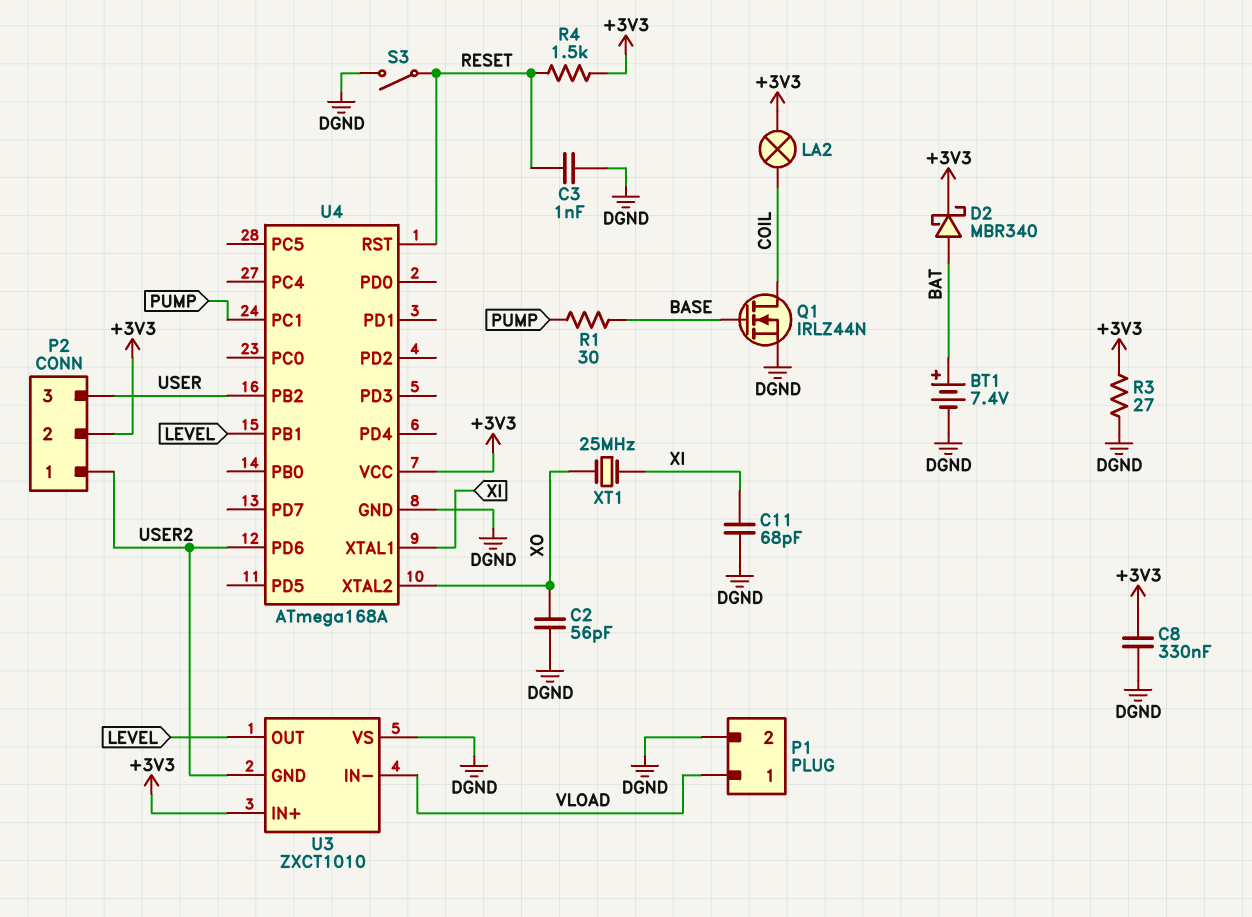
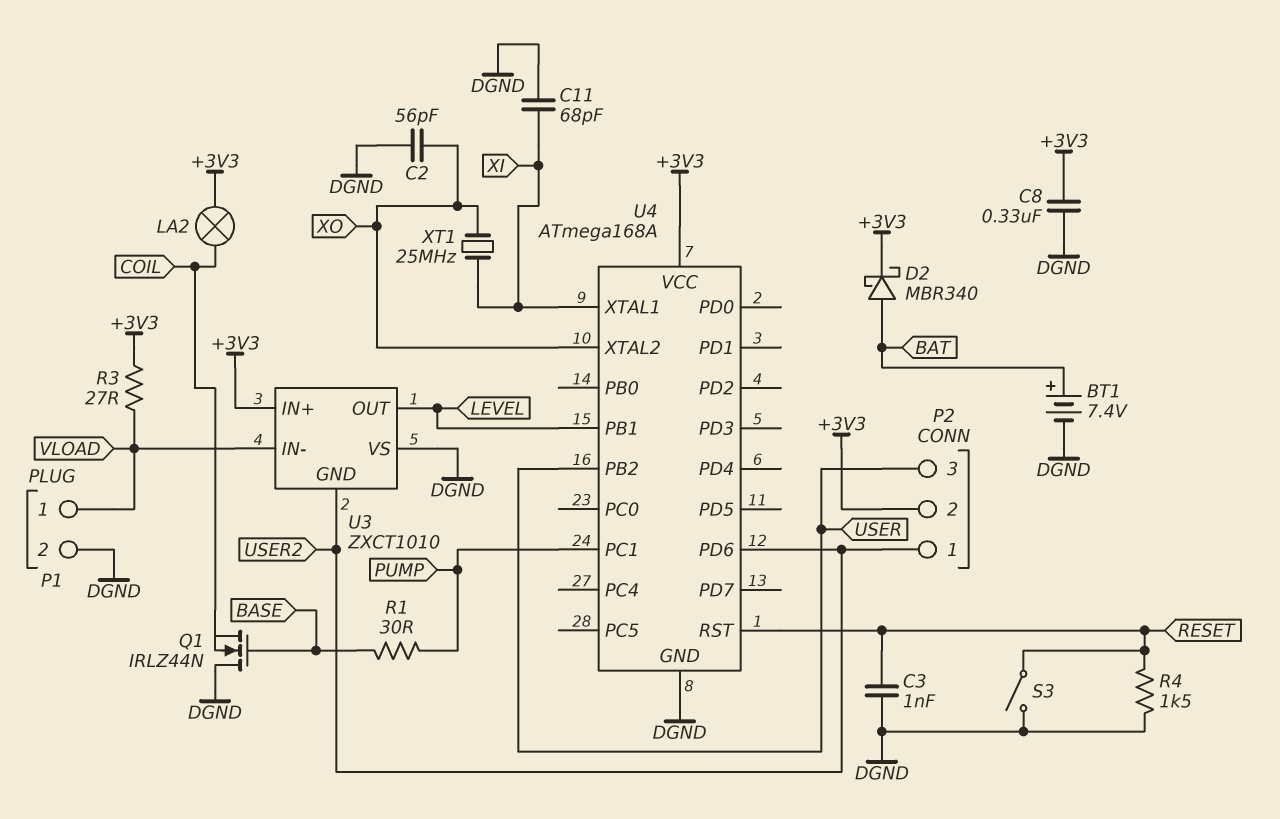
Q1: NMOS IRLZ44N (G BASE, D COIL, S DGND) -> NMOS IRLZ44N (G BASE, D DGND, S COIL)
R3: 27 (+3V3, DGND) -> 27 (+3V3, VLOAD)
R4: 1.5k (+3V3, RESET) -> 1.5k (DGND, RESET)

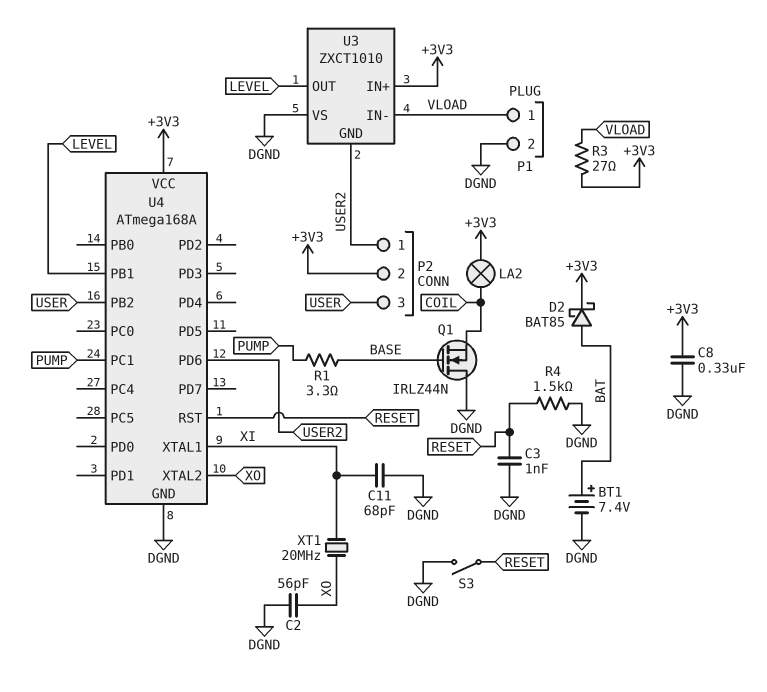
D2: schottky MBR340 (A BAT, K +3V3) -> schottky BAT85 (A BAT, K +3V3)
R1: 30 (BASE, PUMP) -> 3.3 (BASE, PUMP)
XT1: 25MHz (XI, XO) -> 20MHz (XI, XO)

